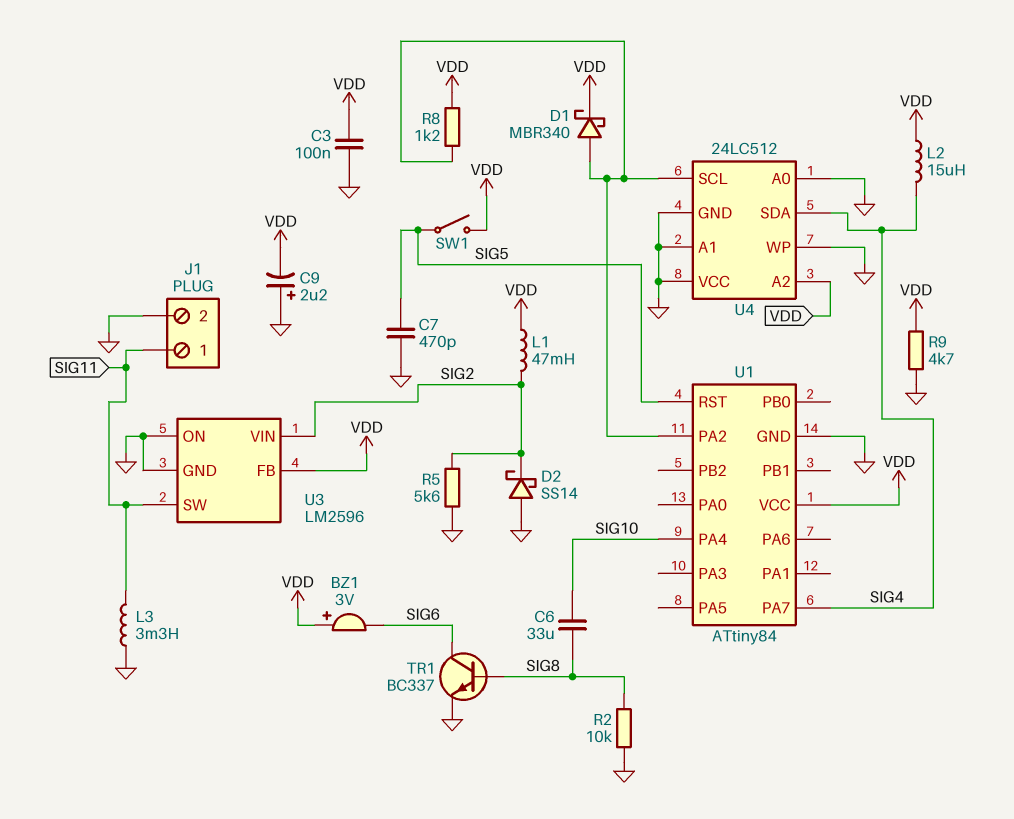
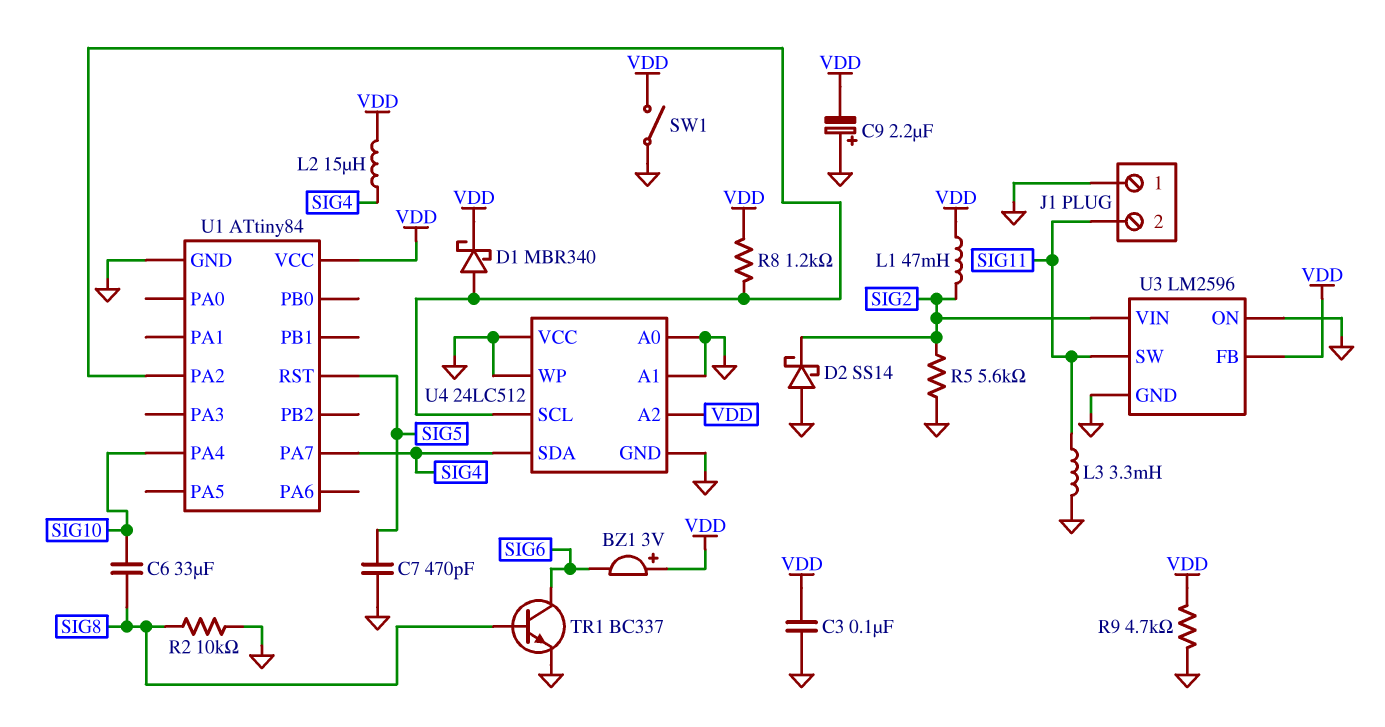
J1 pin 1: SIG11 -> GND
J1 pin 2: GND -> SIG11
SW1: switch (SIG5, VDD) -> switch (GND, VDD)

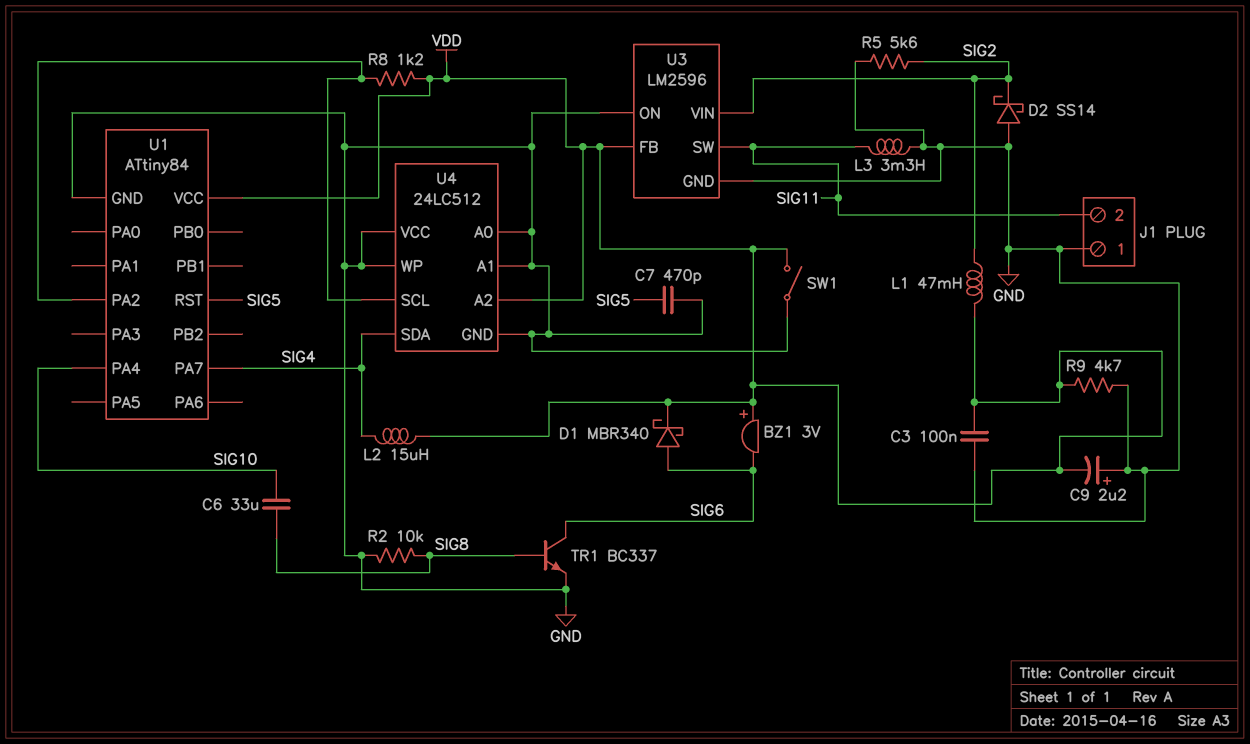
D1: schottky MBR340 (A U1/PA2, K VDD) -> schottky MBR340 (A SIG6, K VDD)

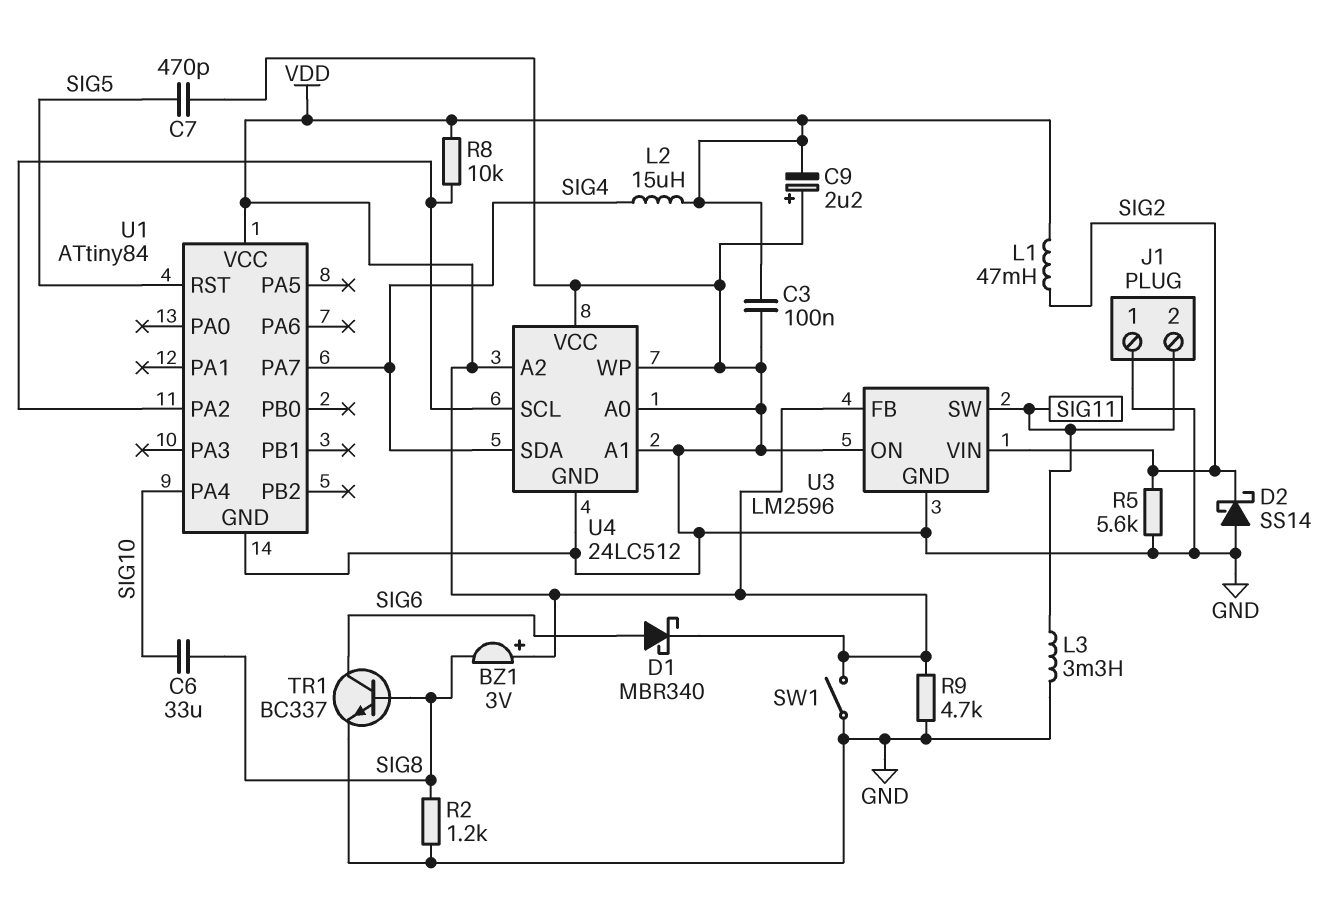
BZ1: buzzer 3V (plus VDD, minus SIG6) -> buzzer 3V (plus VDD, minus SIG8)
R2: 10k (GND, SIG8) -> 1.2k (GND, SIG8)
R8: 1.2k (U1/PA2, VDD) -> 10k (U1/PA2, VDD)

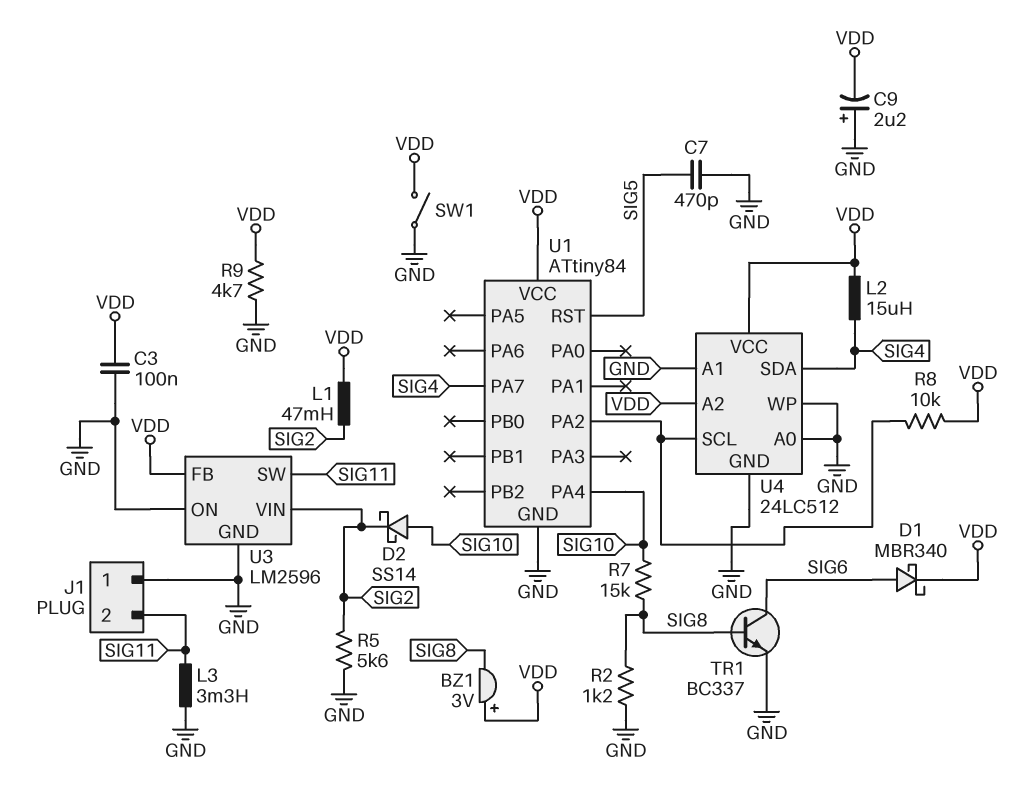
C6: 33uF (SIG8, SIG10) -> none
D2: schottky SS14 (A GND, K SIG2) -> schottky SS14 (A SIG10, K SIG2)
R7: none -> 15k (SIG8, SIG10)
U4 pin VCC: GND -> VDD

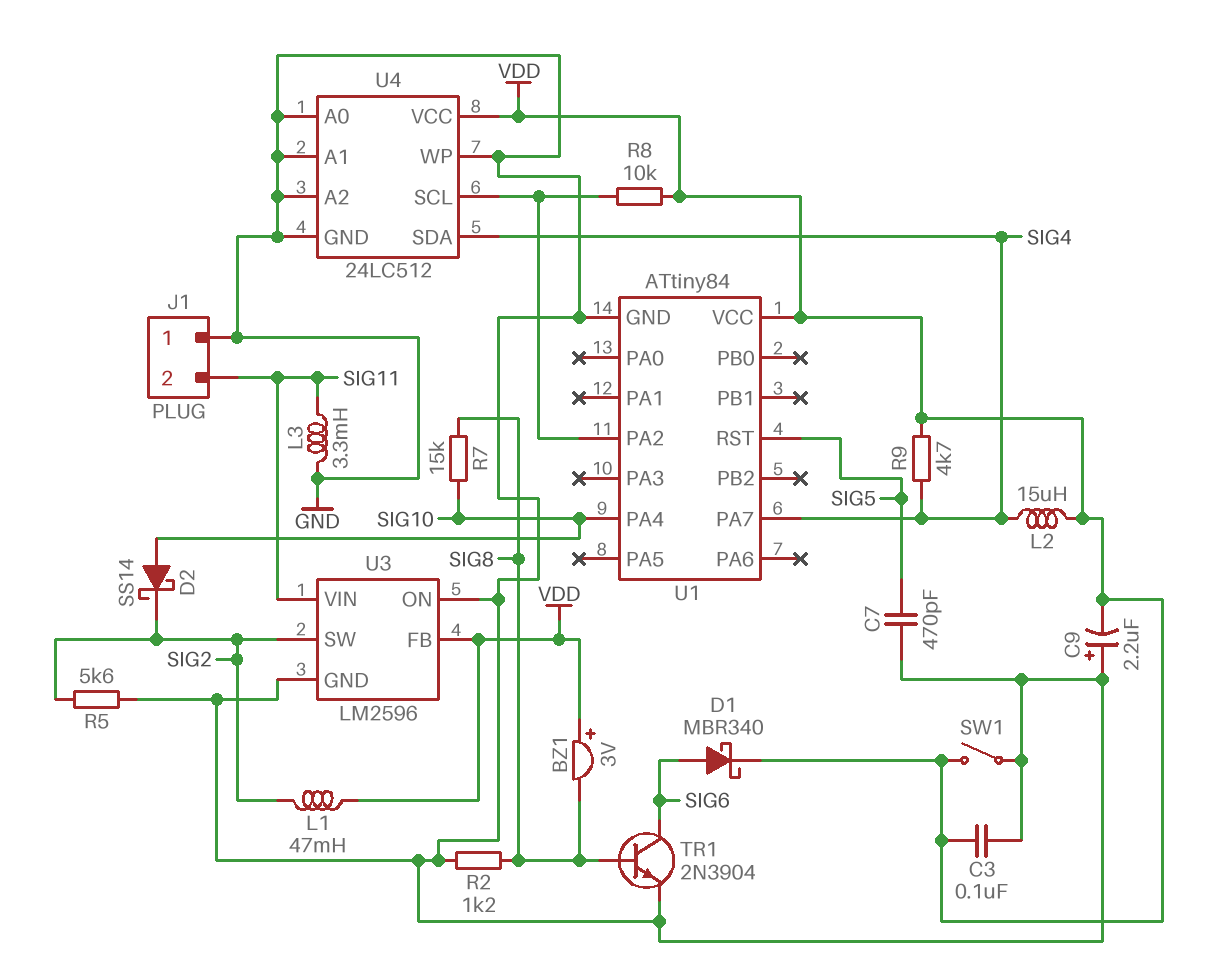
R9: 4.7k (GND, VDD) -> 4.7k (SIG4, VDD)
TR1: NPN BC337 (B SIG8, C SIG6, E GND) -> NPN 2N3904 (B SIG8, C SIG6, E GND)
U3 pin SW: SIG11 -> SIG2
U3 pin VIN: SIG2 -> SIG11
U4 pin A2: VDD -> GND

